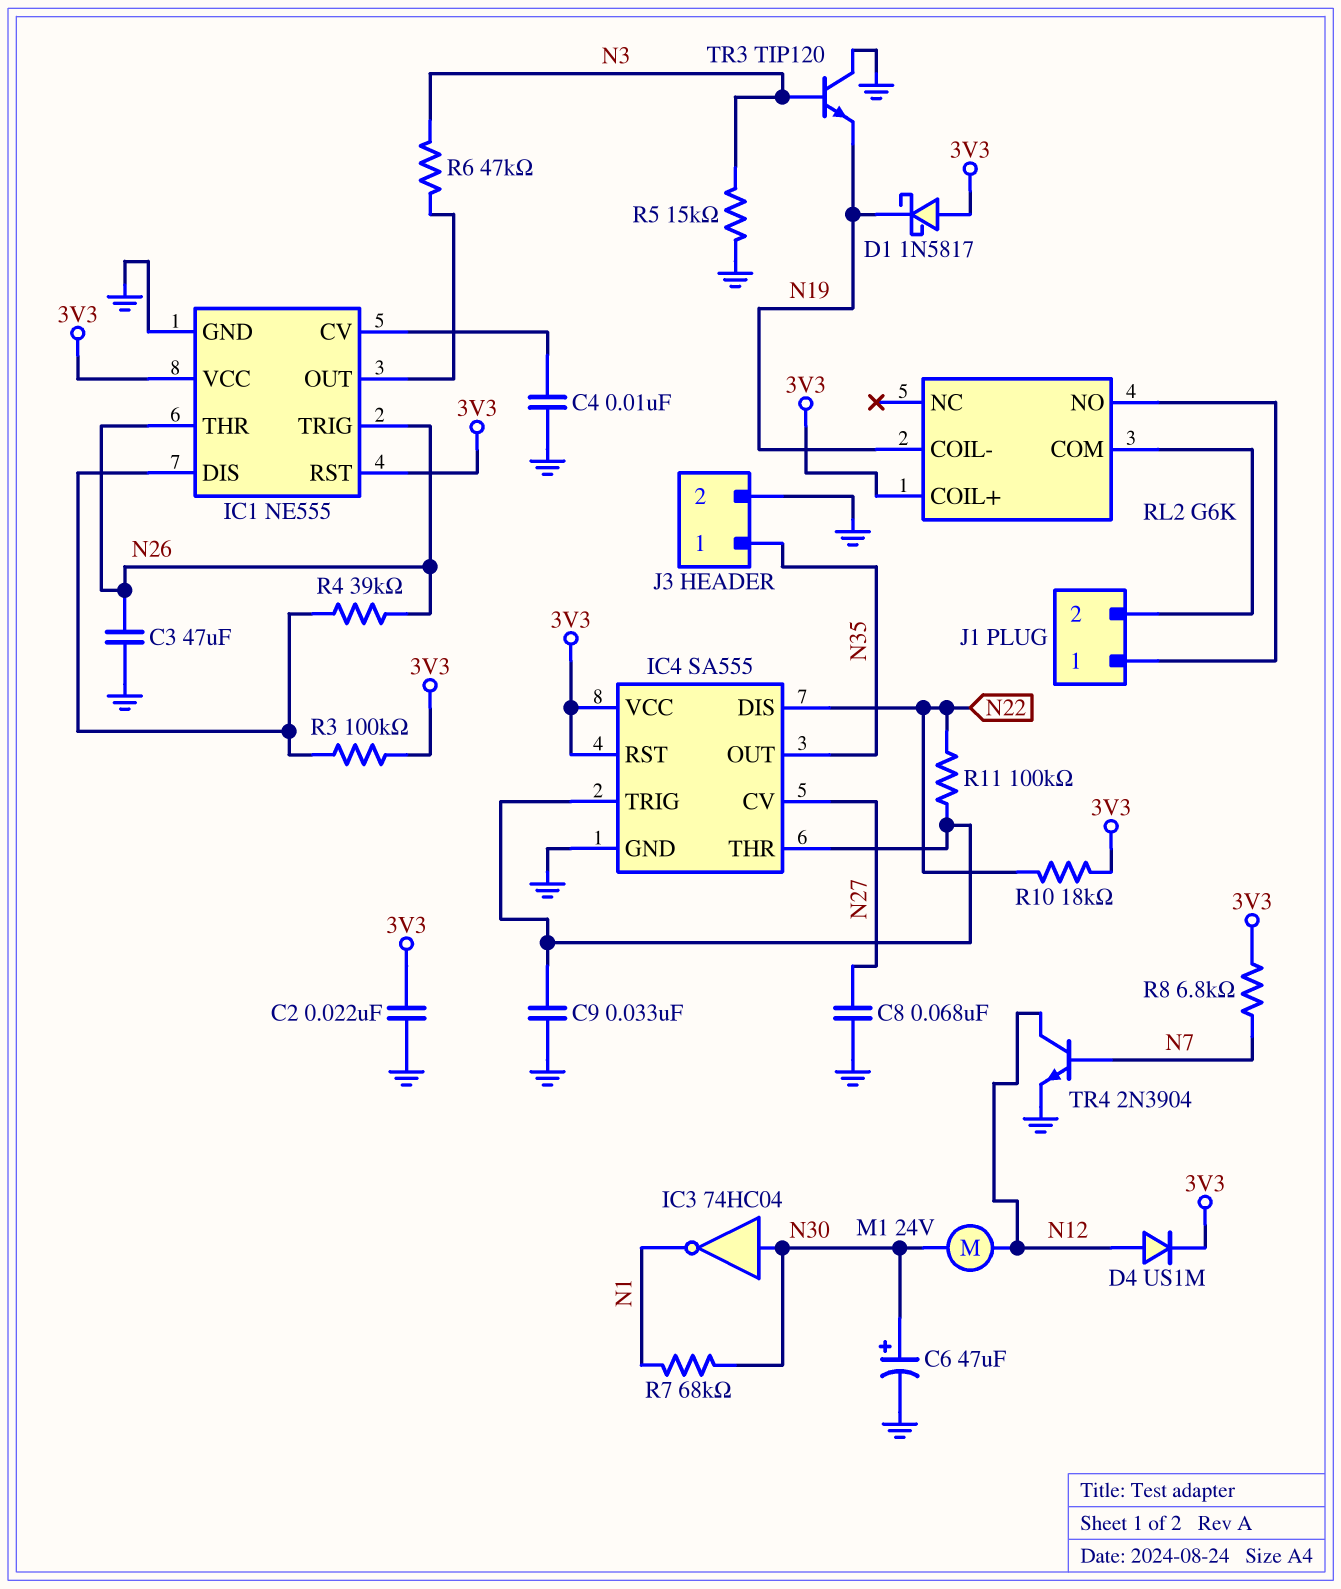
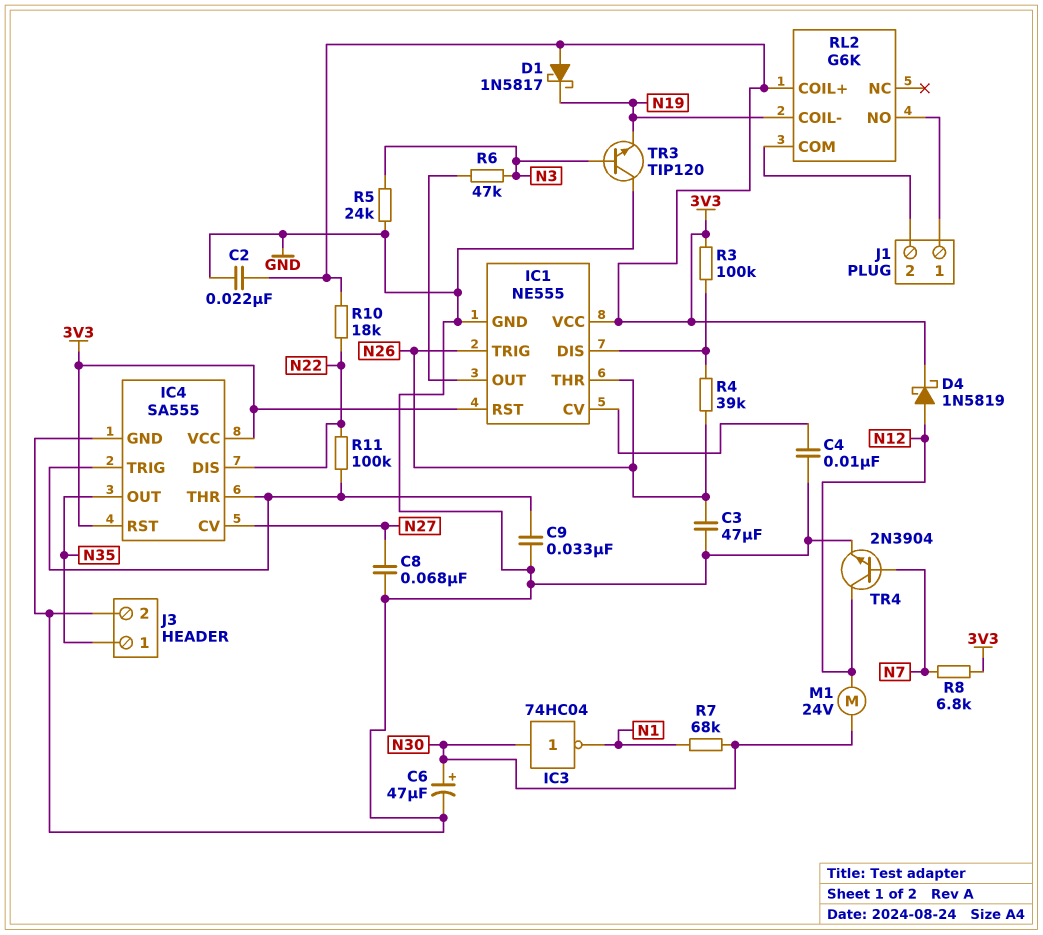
D4: diode US1M (A N12, K 3V3) -> schottky 1N5819 (A N12, K 3V3)
R5: 15k (GND, N3) -> 24k (GND, N3)

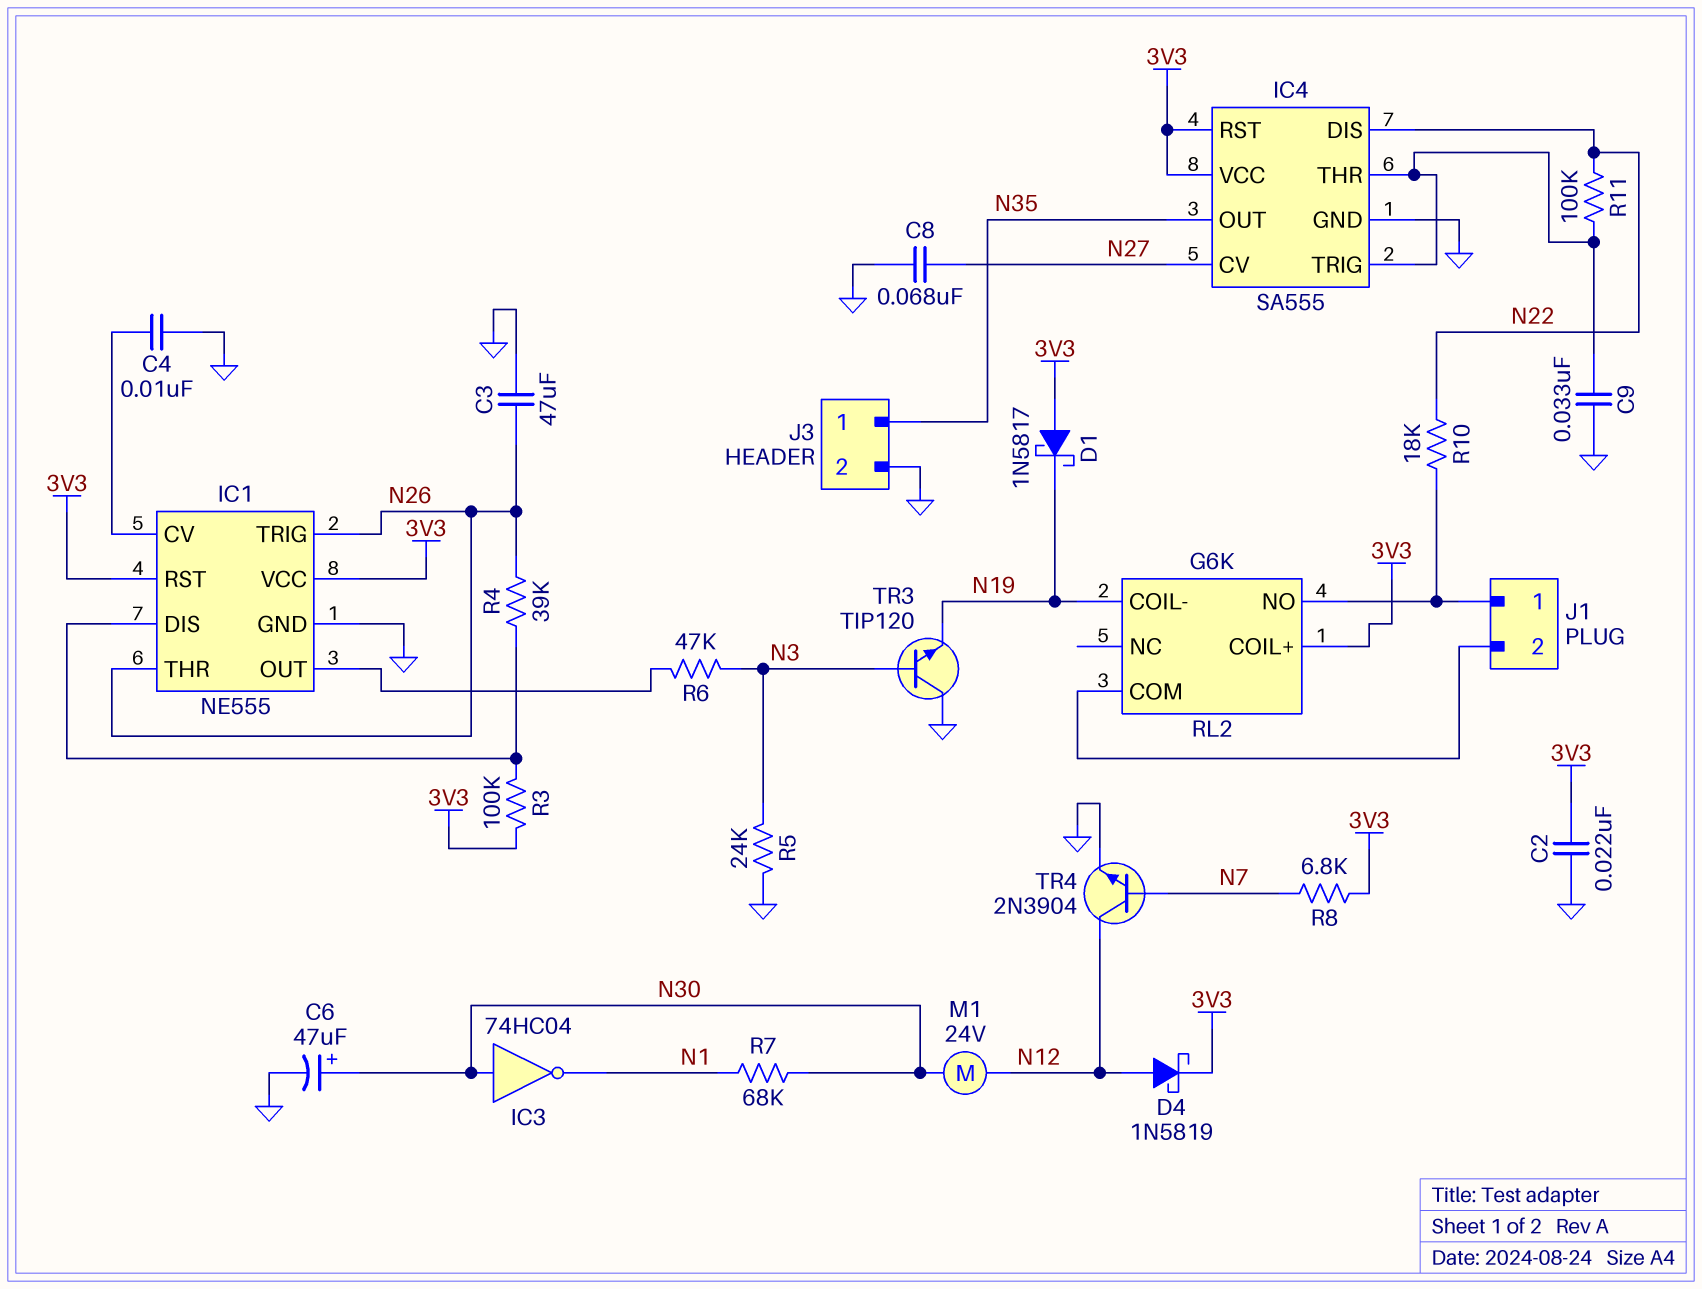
R10: 18k (3V3, N22) -> 18k (J1/1, N22)

